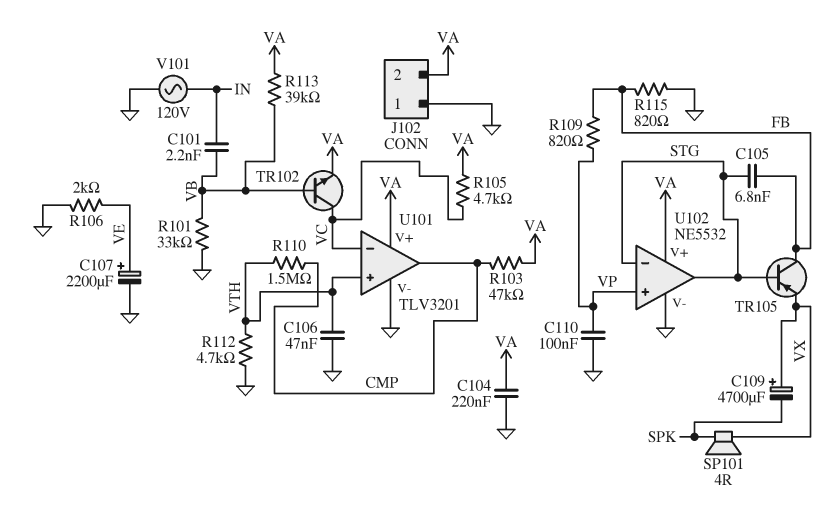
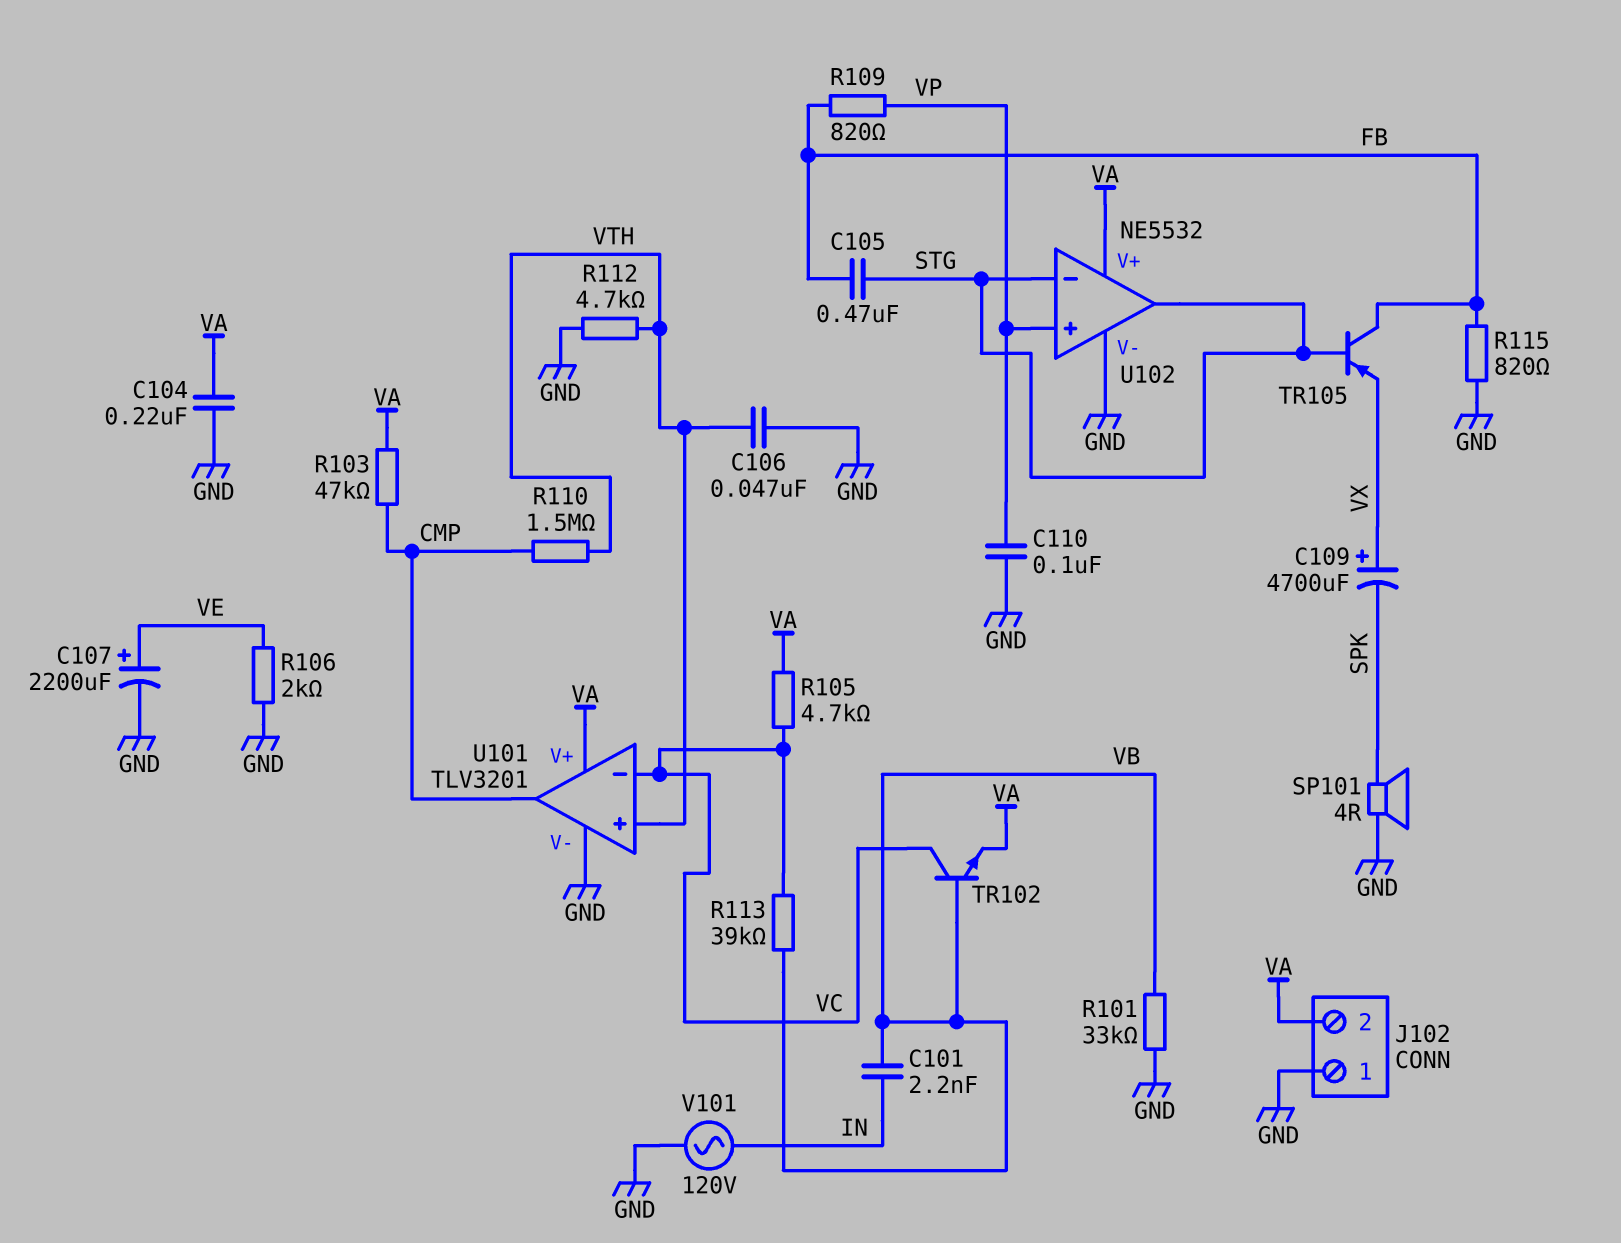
C105: 6.8nF (FB, STG) -> 470nF (FB, STG)
R113: 39k (VA, VB) -> 39k (VB, VC)
SP101: speaker 4R (SPK, VX) -> speaker 4R (GND, SPK)

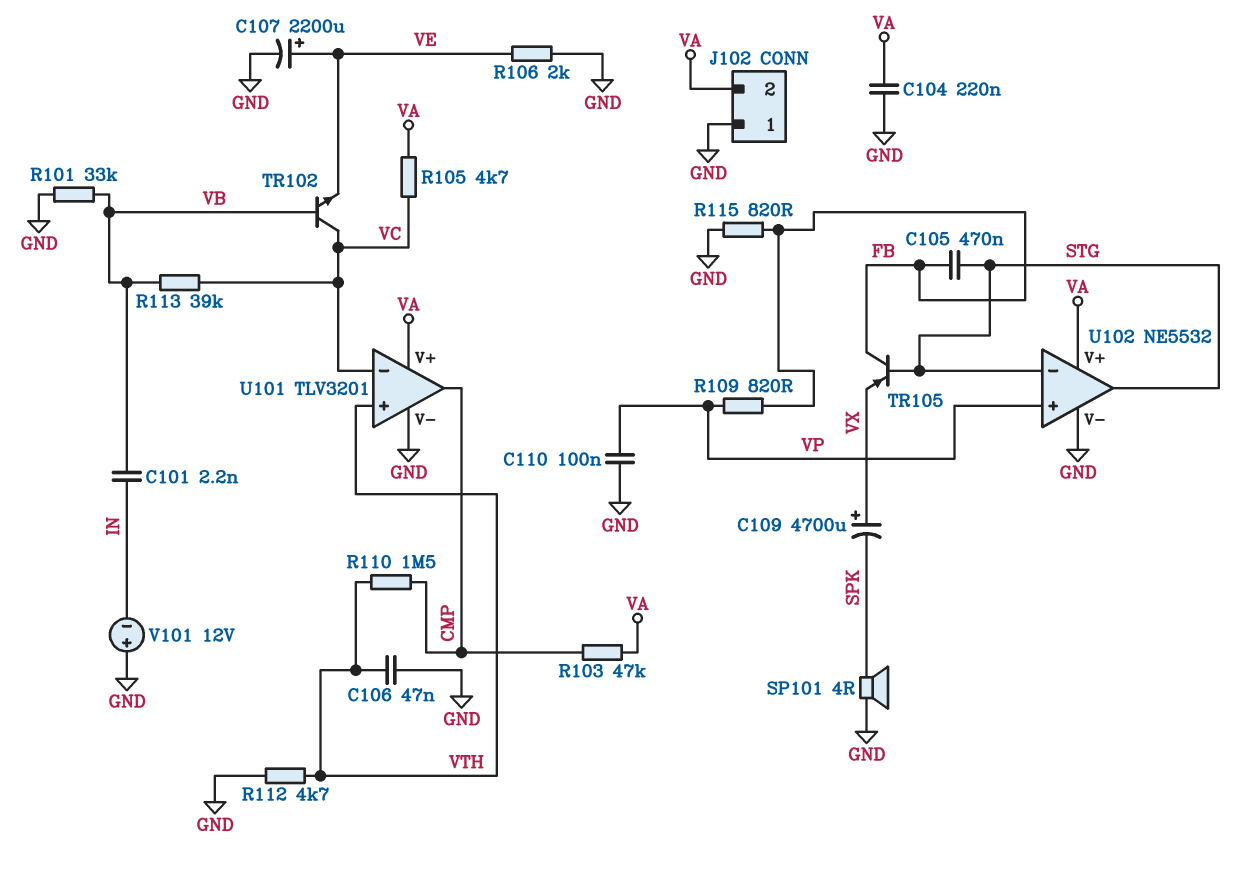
TR102: NPN (B VB, C VC, E VA) -> NPN (B VB, C VC, E VE)
V101: AC 120V (GND, IN) -> 12V (plus GND, minus IN)

